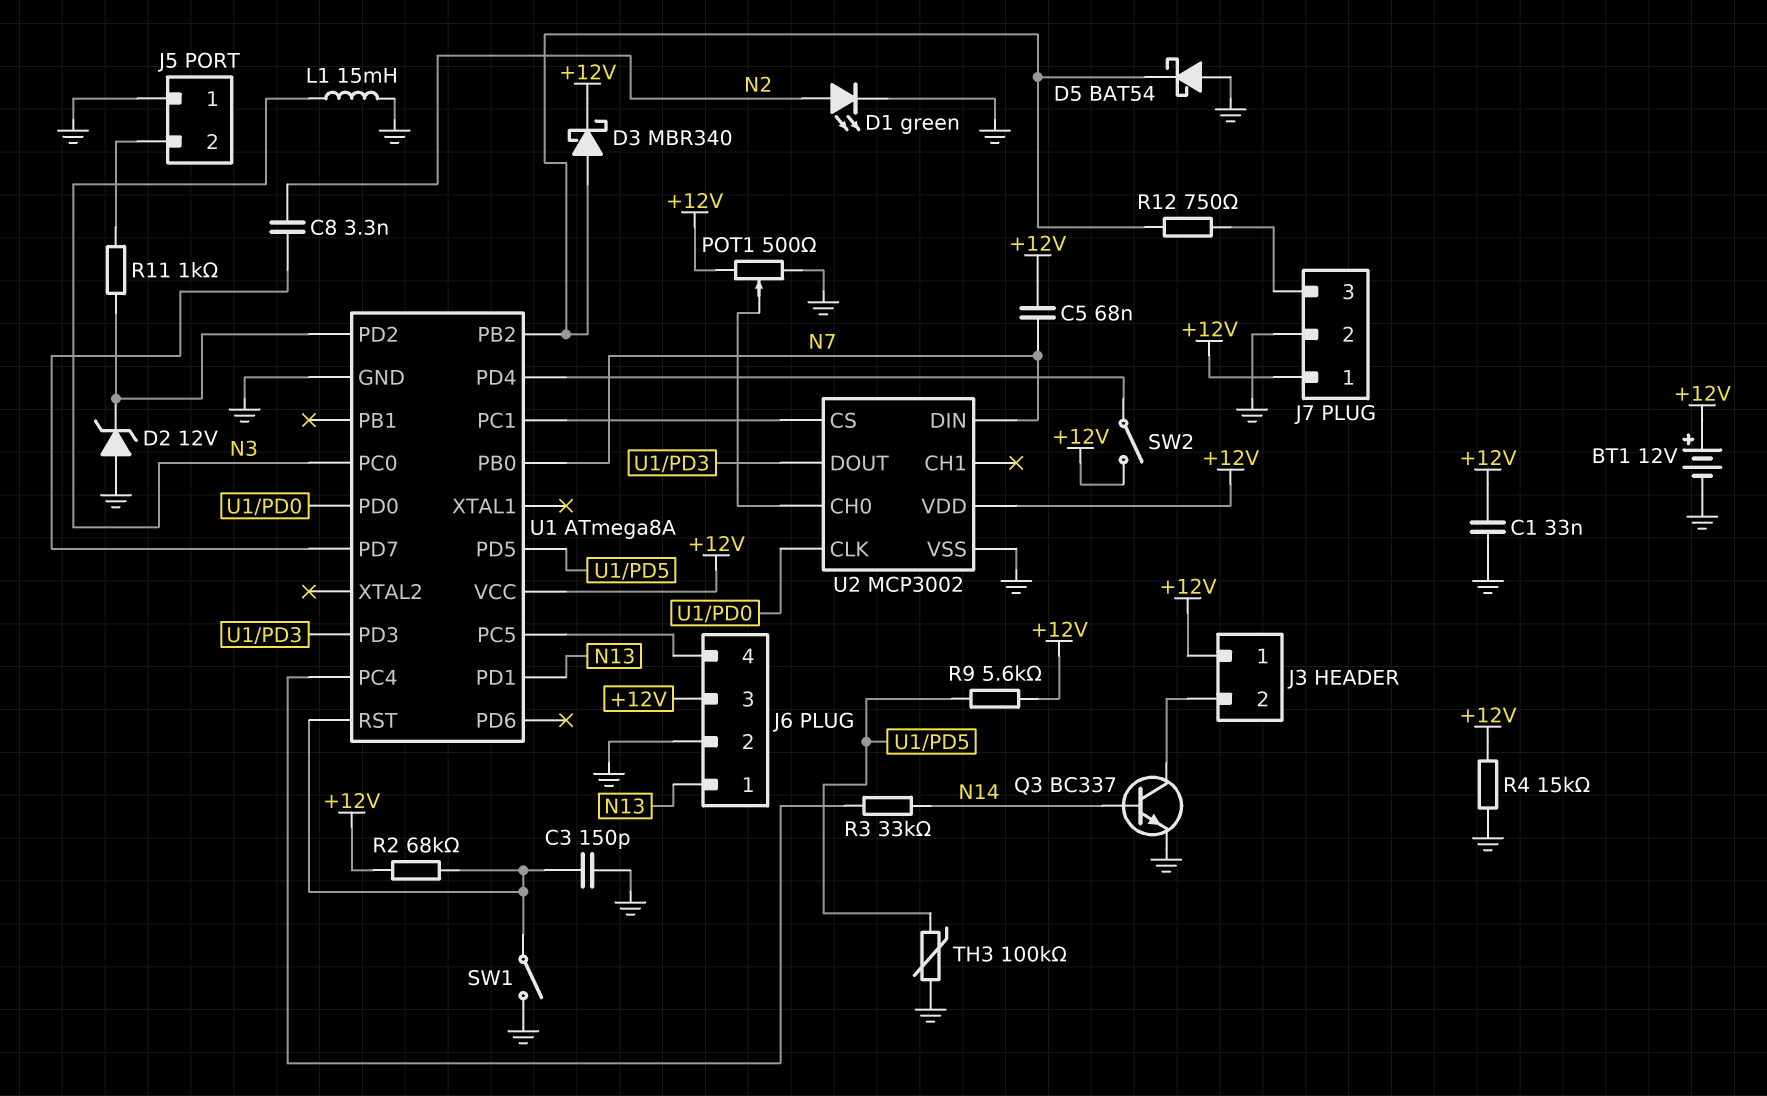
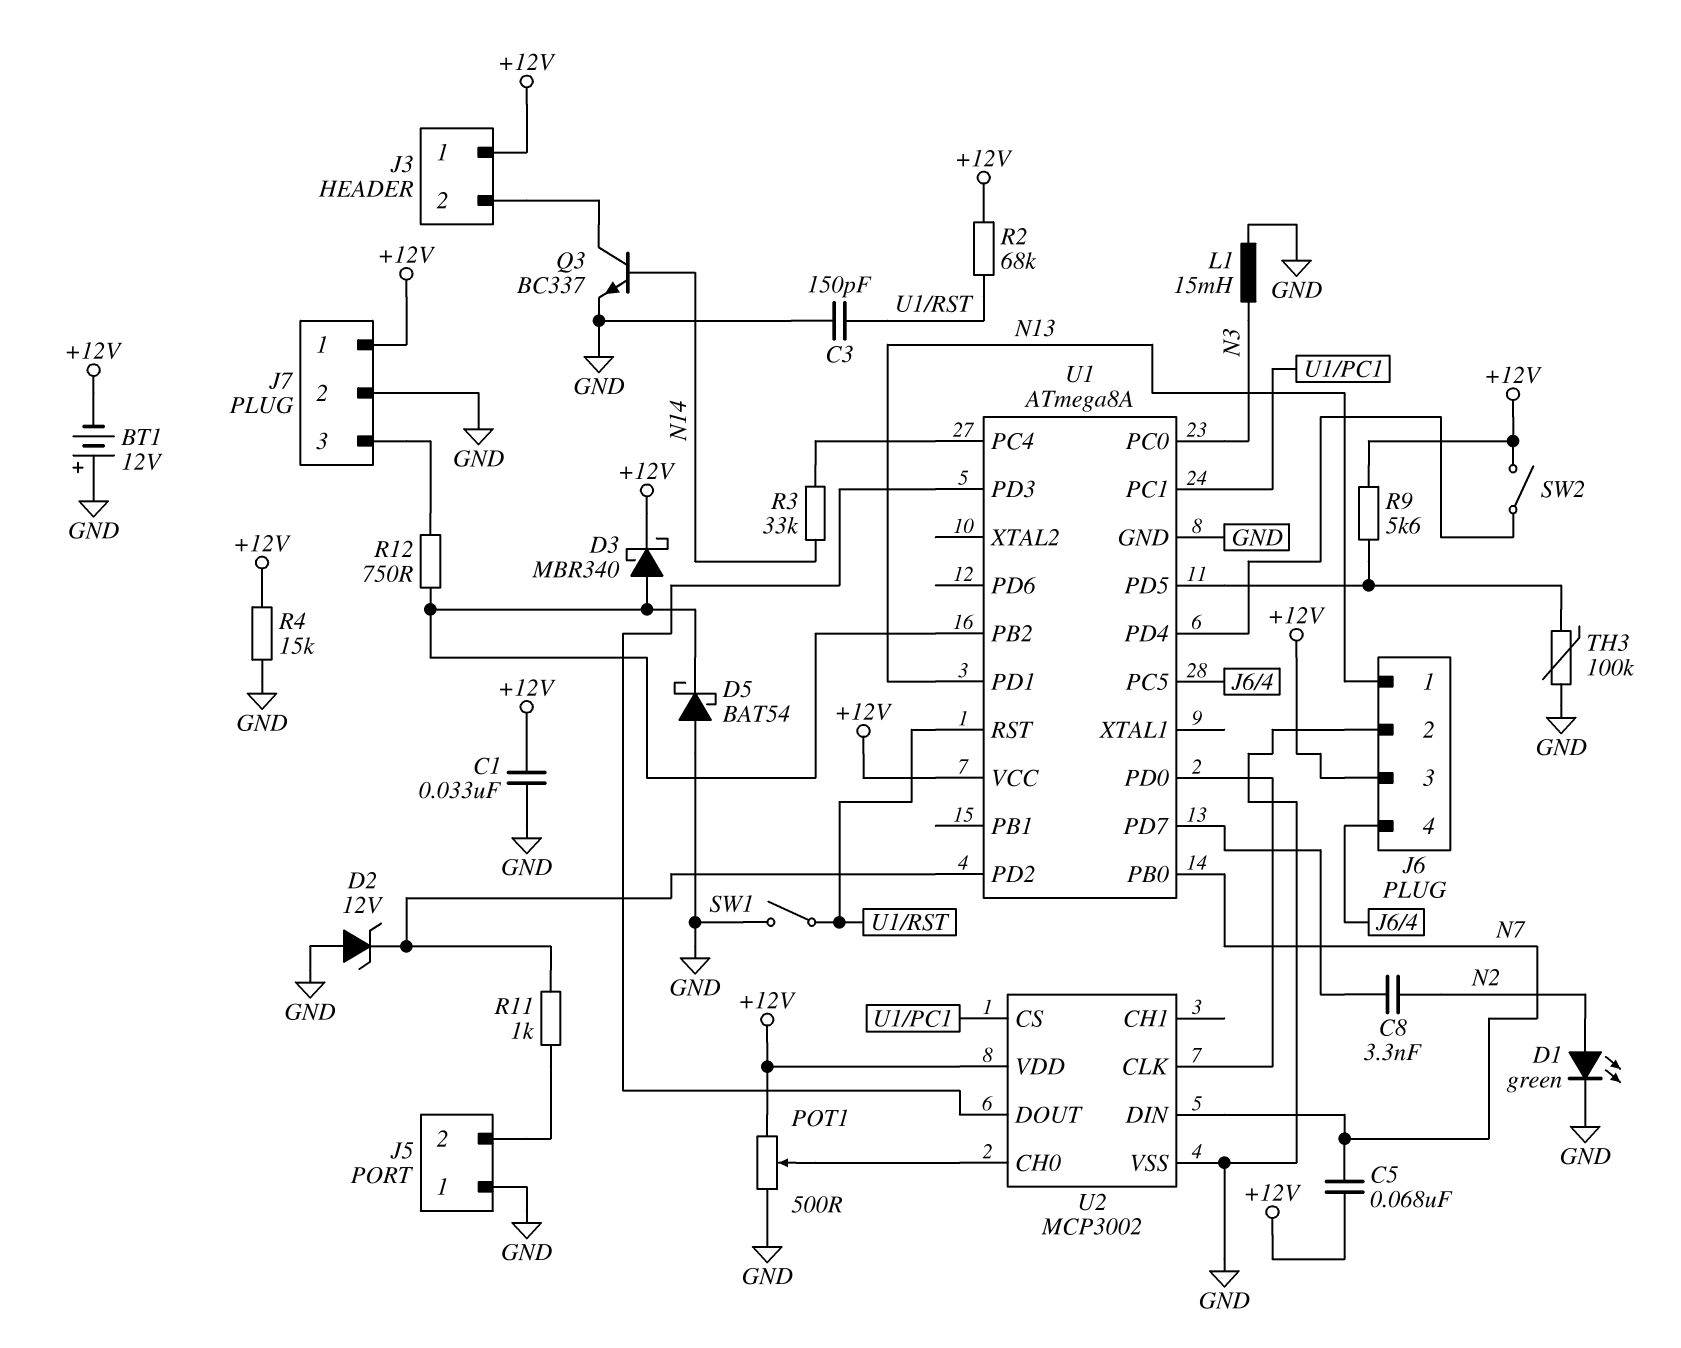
BT1: 12V (plus +12V, minus GND) -> 12V (plus GND, minus +12V)

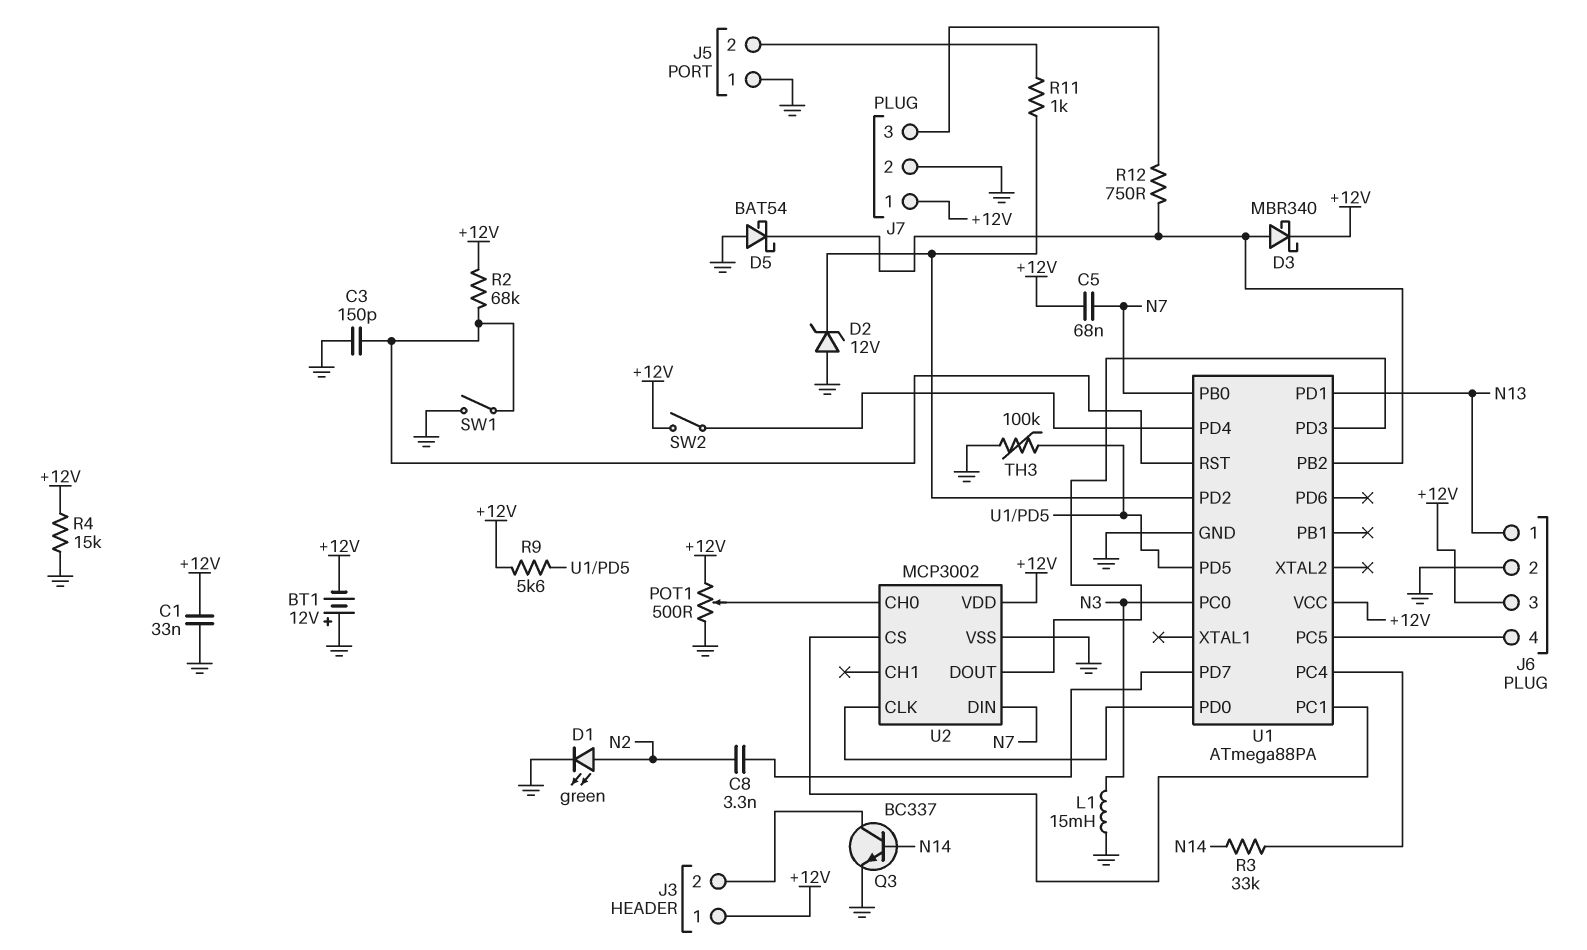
U1: ATmega8A -> ATmega88PA

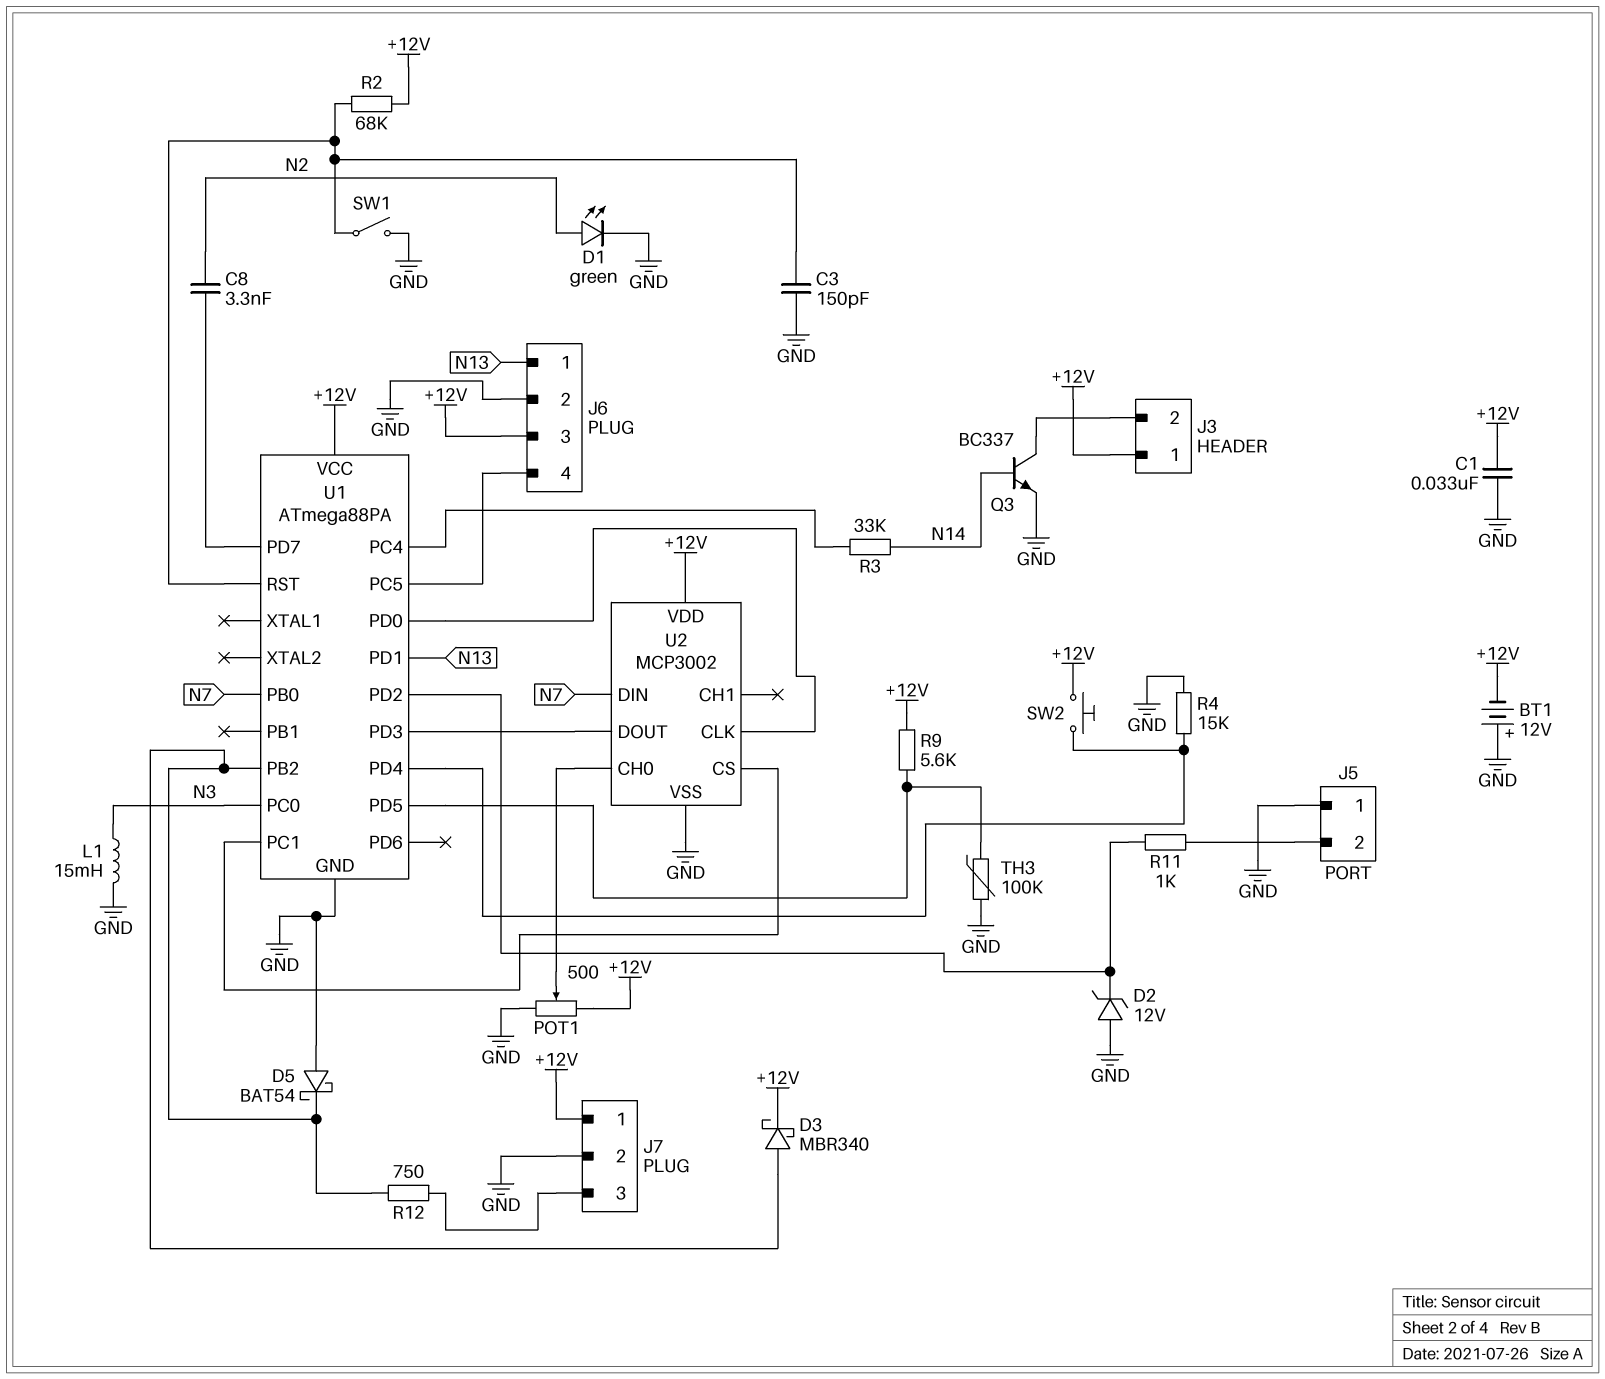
C5: 68nF (+12V, N7) -> none
R4: 15k (+12V, GND) -> 15k (GND, U1/PD4)
SW2: switch (+12V, U1/PD4) -> button (+12V, U1/PD4)

